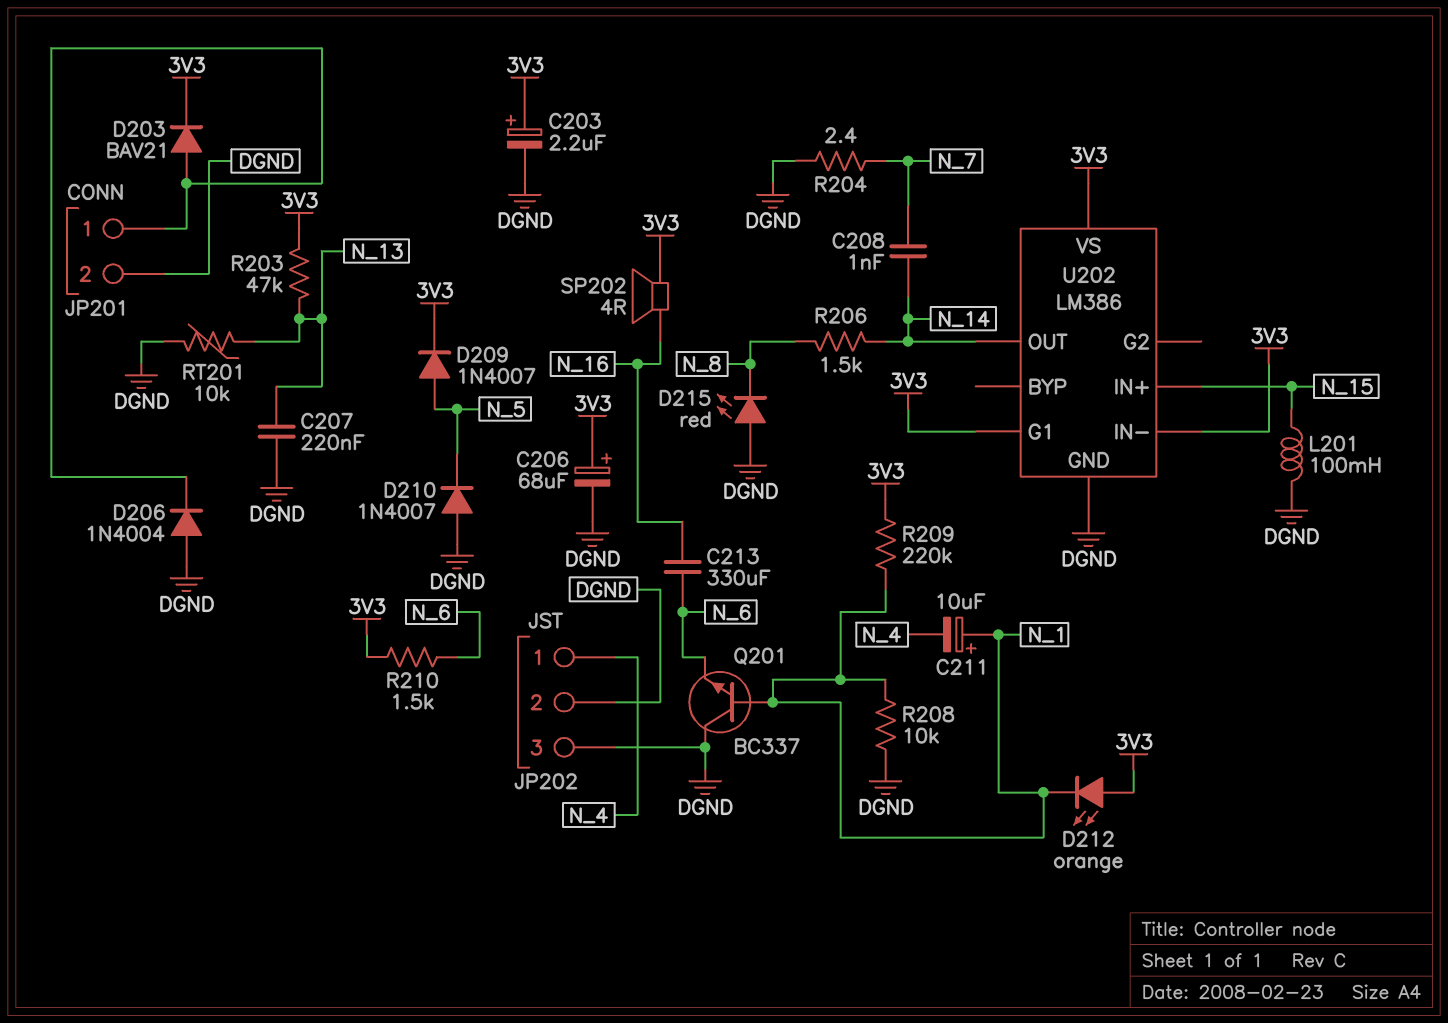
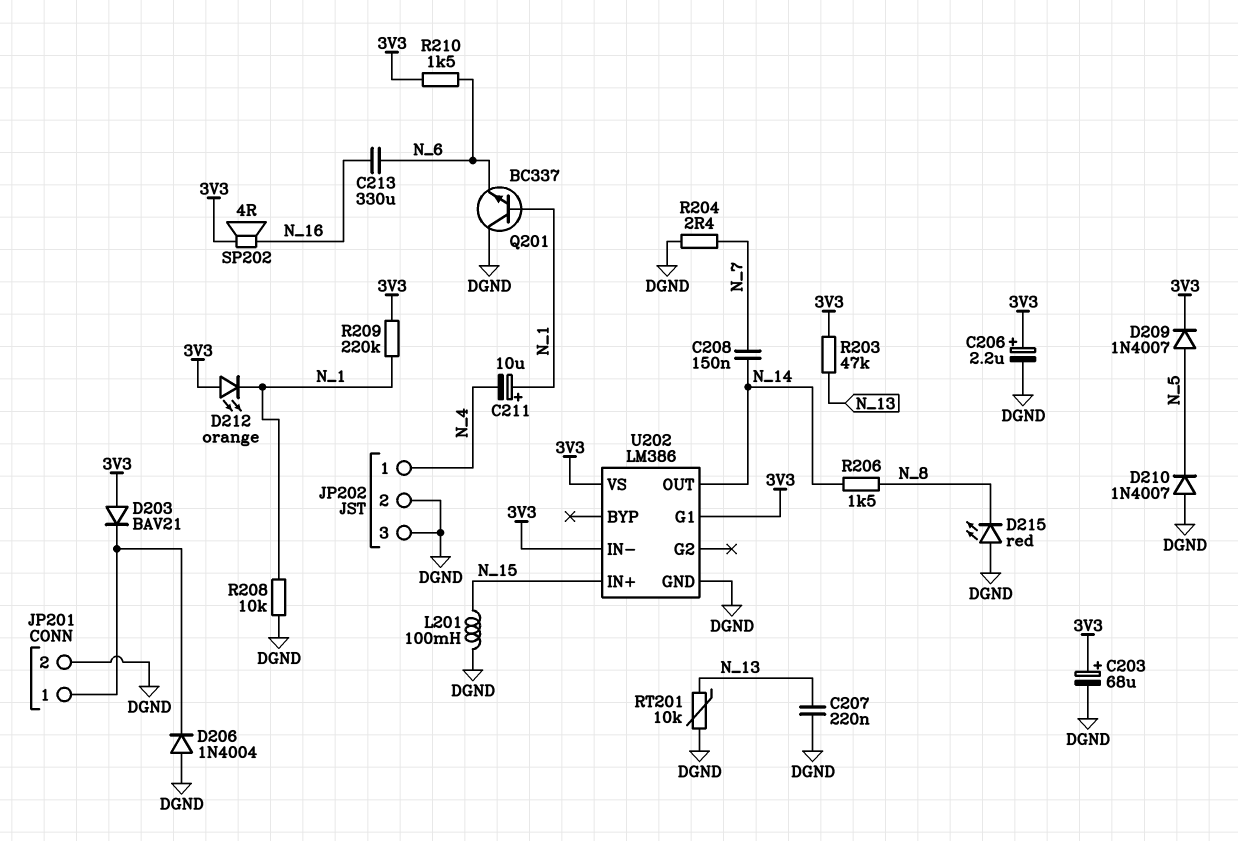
C203: 2.2uF (plus 3V3, minus DGND) -> 68uF (plus 3V3, minus DGND)
C206: 68uF (plus 3V3, minus DGND) -> 2.2uF (plus 3V3, minus DGND)
C208: 1nF (N_7, N_14) -> 150nF (N_7, N_14)
D203: diode BAV21 (A JP201/1, K 3V3) -> diode BAV21 (A 3V3, K JP201/1)

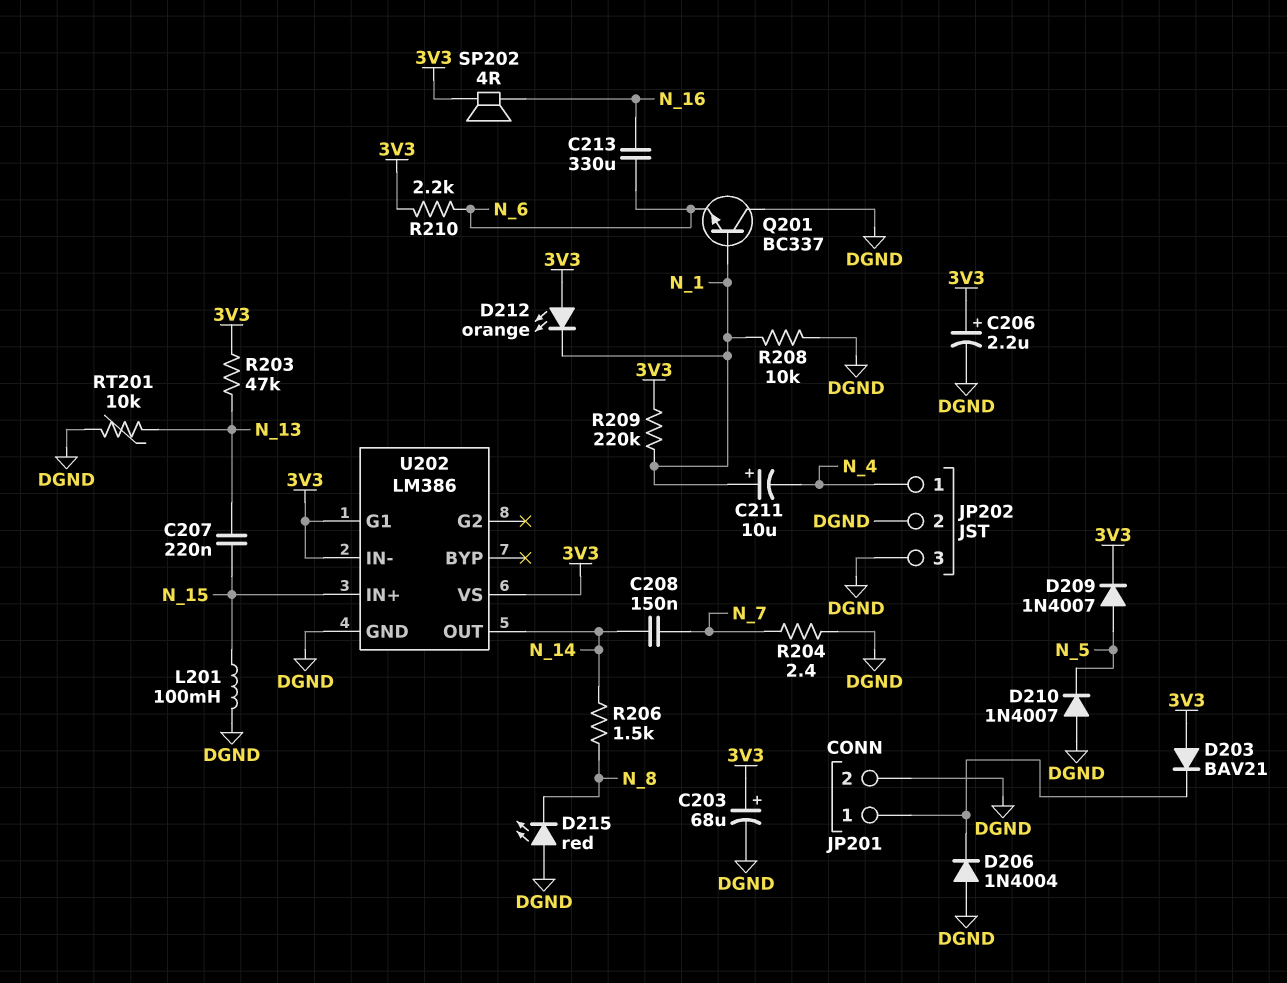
C207: 220nF (DGND, N_13) -> 220nF (N_13, N_15)
R210: 1.5k (3V3, N_6) -> 2.2k (3V3, N_6)

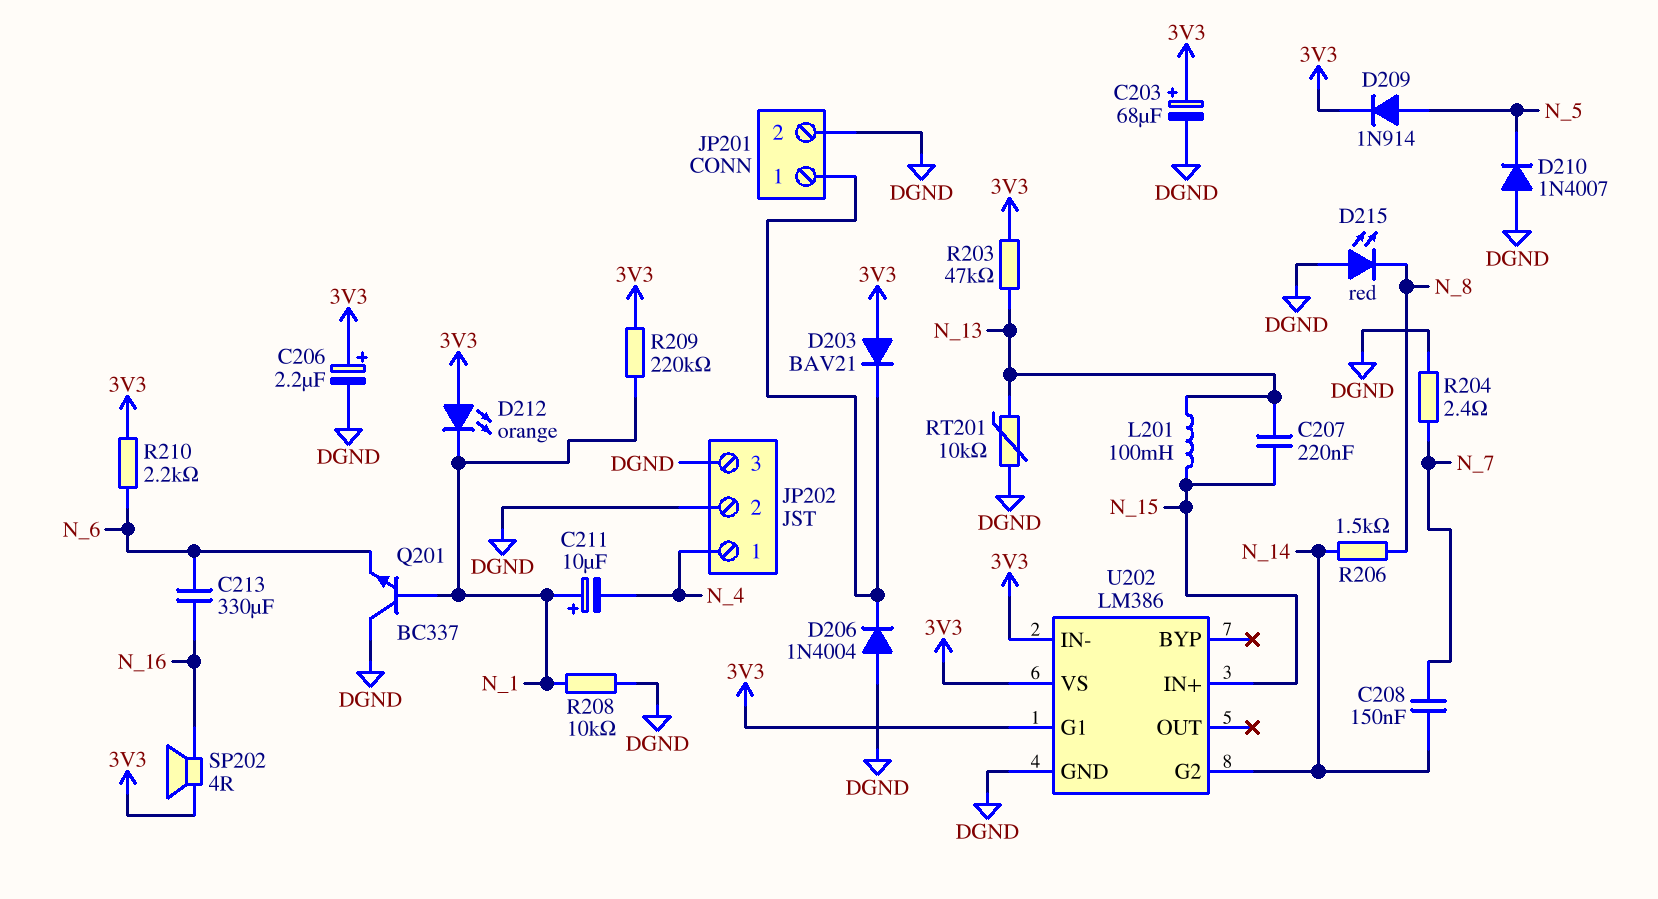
D209: diode 1N4007 (A N_5, K 3V3) -> diode 1N914 (A N_5, K 3V3)
L201: 100mH (DGND, N_15) -> 100mH (N_13, N_15)
U202 pin G2: none -> N_14
U202 pin OUT: N_14 -> none

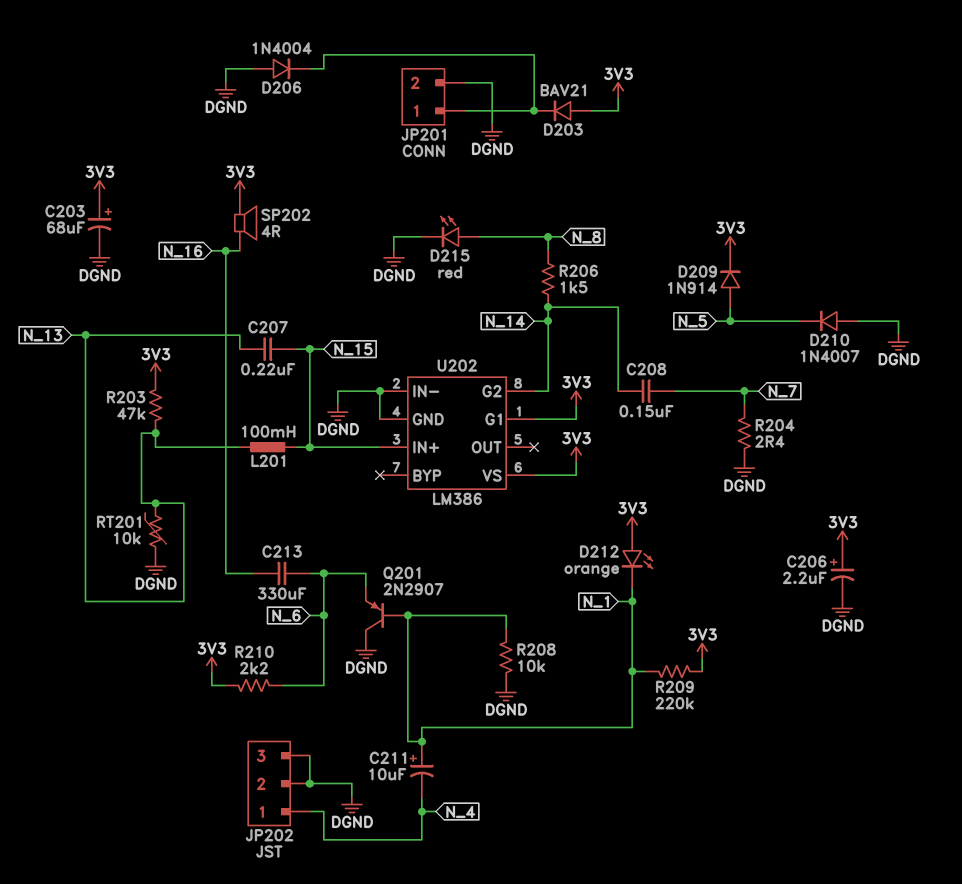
D215: LED red (A DGND, K N_8) -> LED red (A N_8, K DGND)
Q201: NPN BC337 (B N_1, C DGND, E N_6) -> PNP 2N2907 (B N_1, C DGND, E N_6)
U202 pin IN-: 3V3 -> DGND

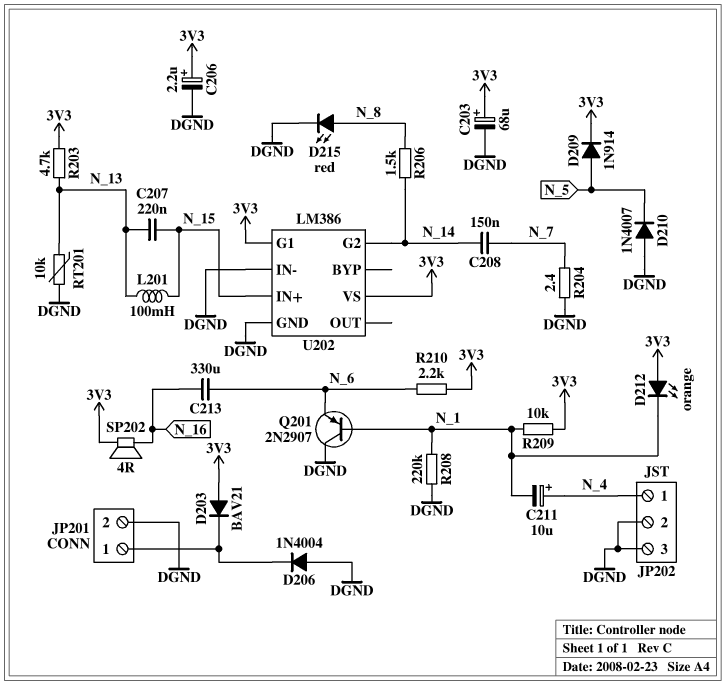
C211: 10uF (plus N_1, minus N_4) -> 10uF (plus N_4, minus N_1)
R203: 47k (3V3, N_13) -> 4.7k (3V3, N_13)
R208: 10k (DGND, N_1) -> 220k (DGND, N_1)
R209: 220k (3V3, N_1) -> 10k (3V3, N_1)

